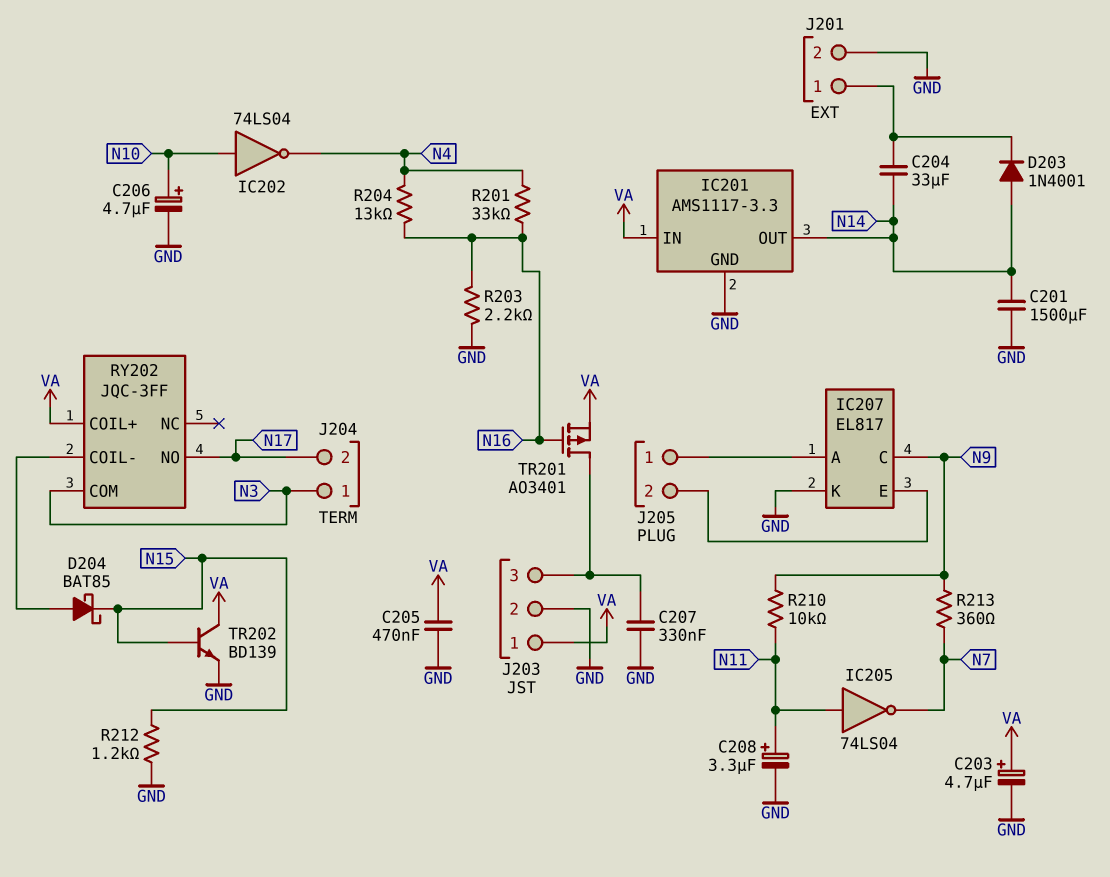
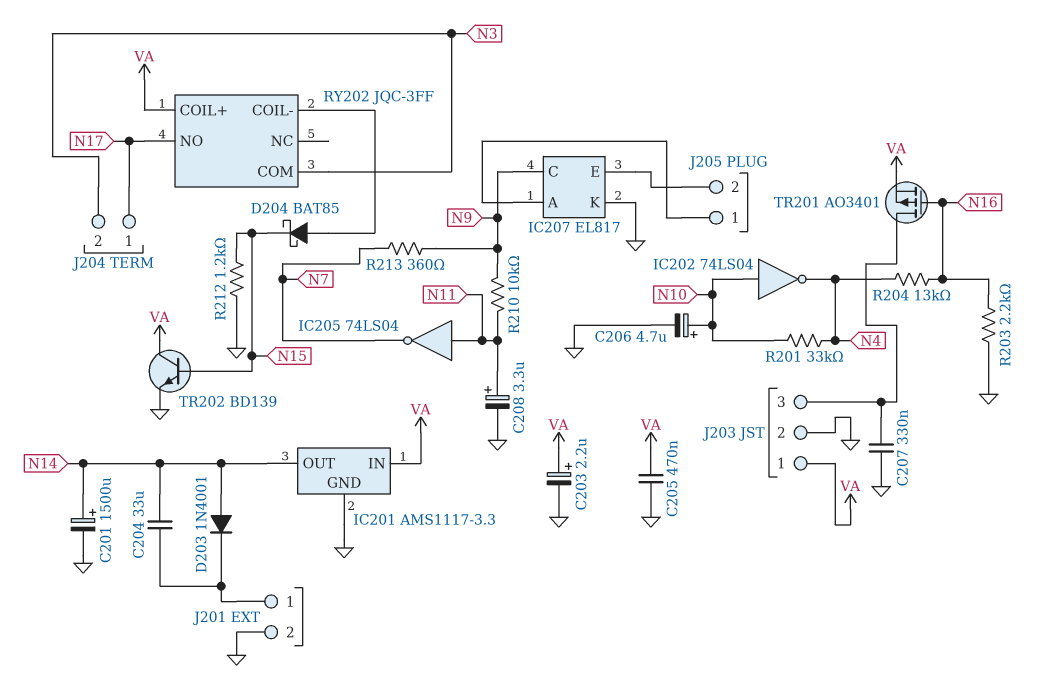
C201: 1500uF (GND, N14) -> 1500uF (plus N14, minus GND)
C203: 4.7uF (plus VA, minus GND) -> 2.2uF (plus VA, minus GND)
J204 pin 1: N3 -> N17
J204 pin 2: N17 -> N3
R201: 33k (N4, N16) -> 33k (N4, N10)

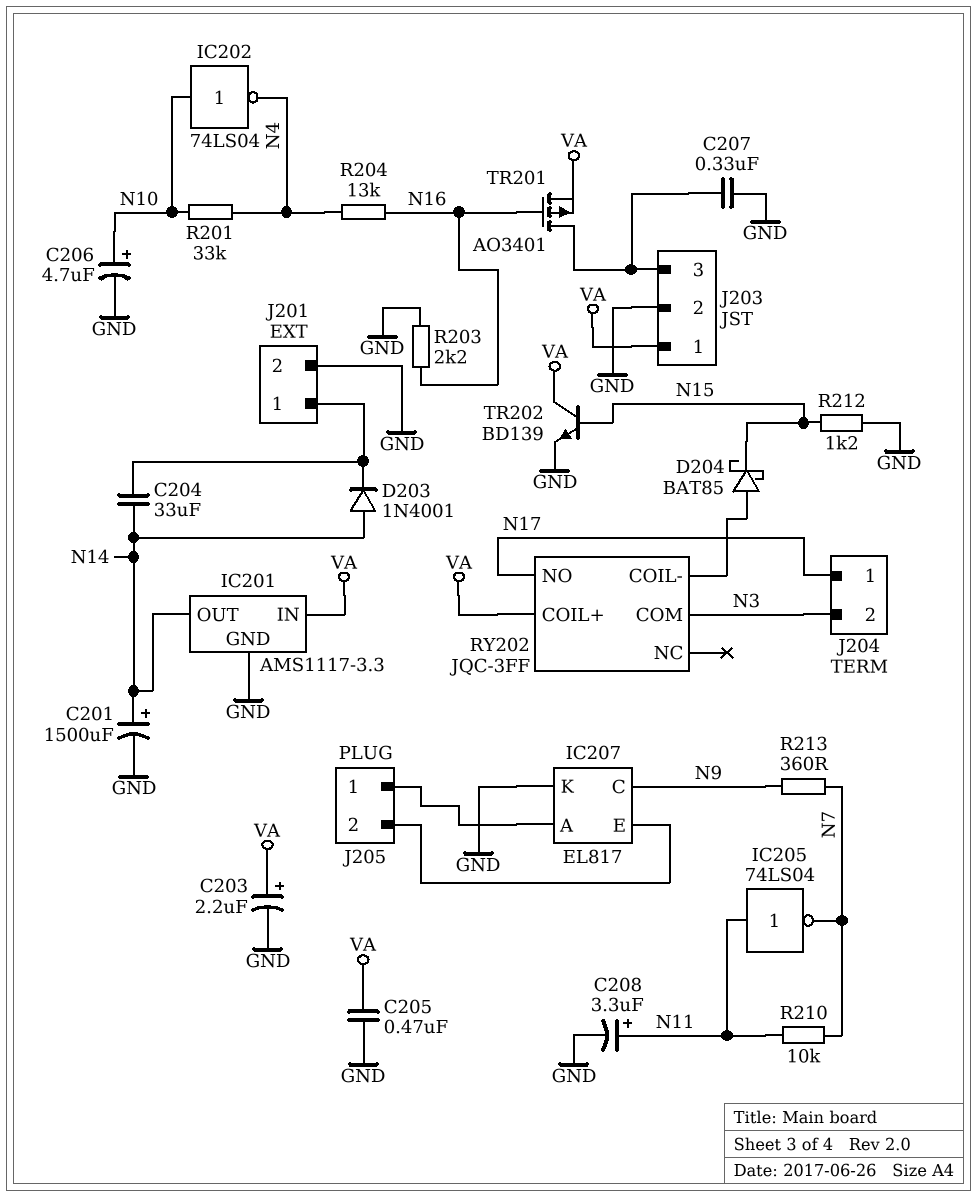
R210: 10k (N9, N11) -> 10k (N7, N11)

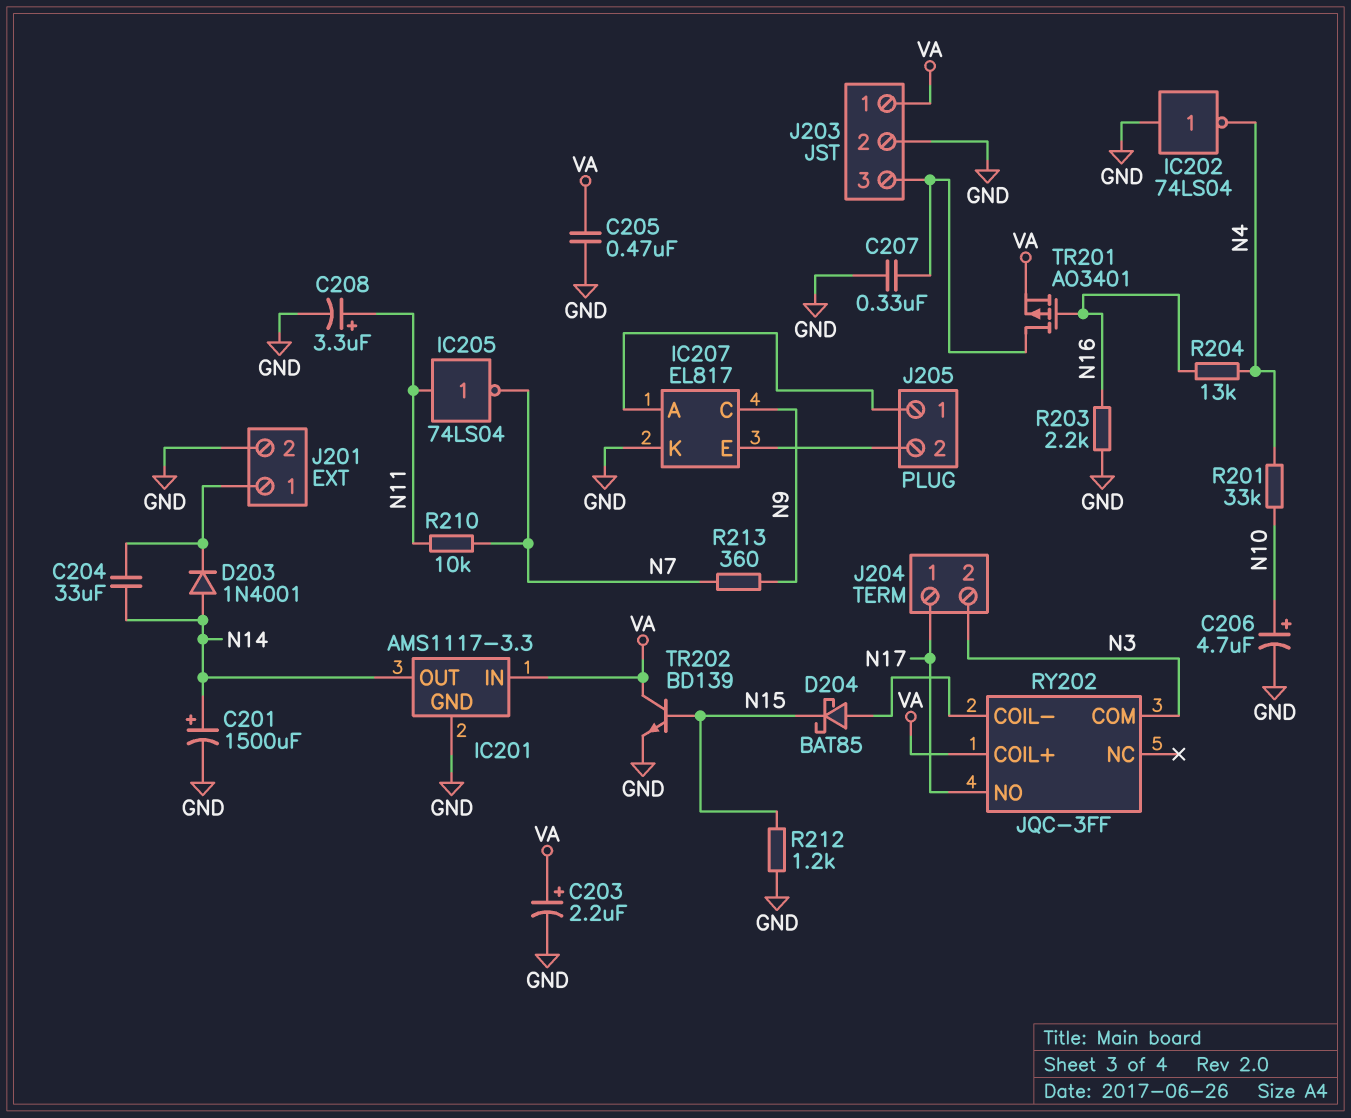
IC202: NOT 74LS04 (in N10, out N4) -> NOT 74LS04 (in GND, out N4)

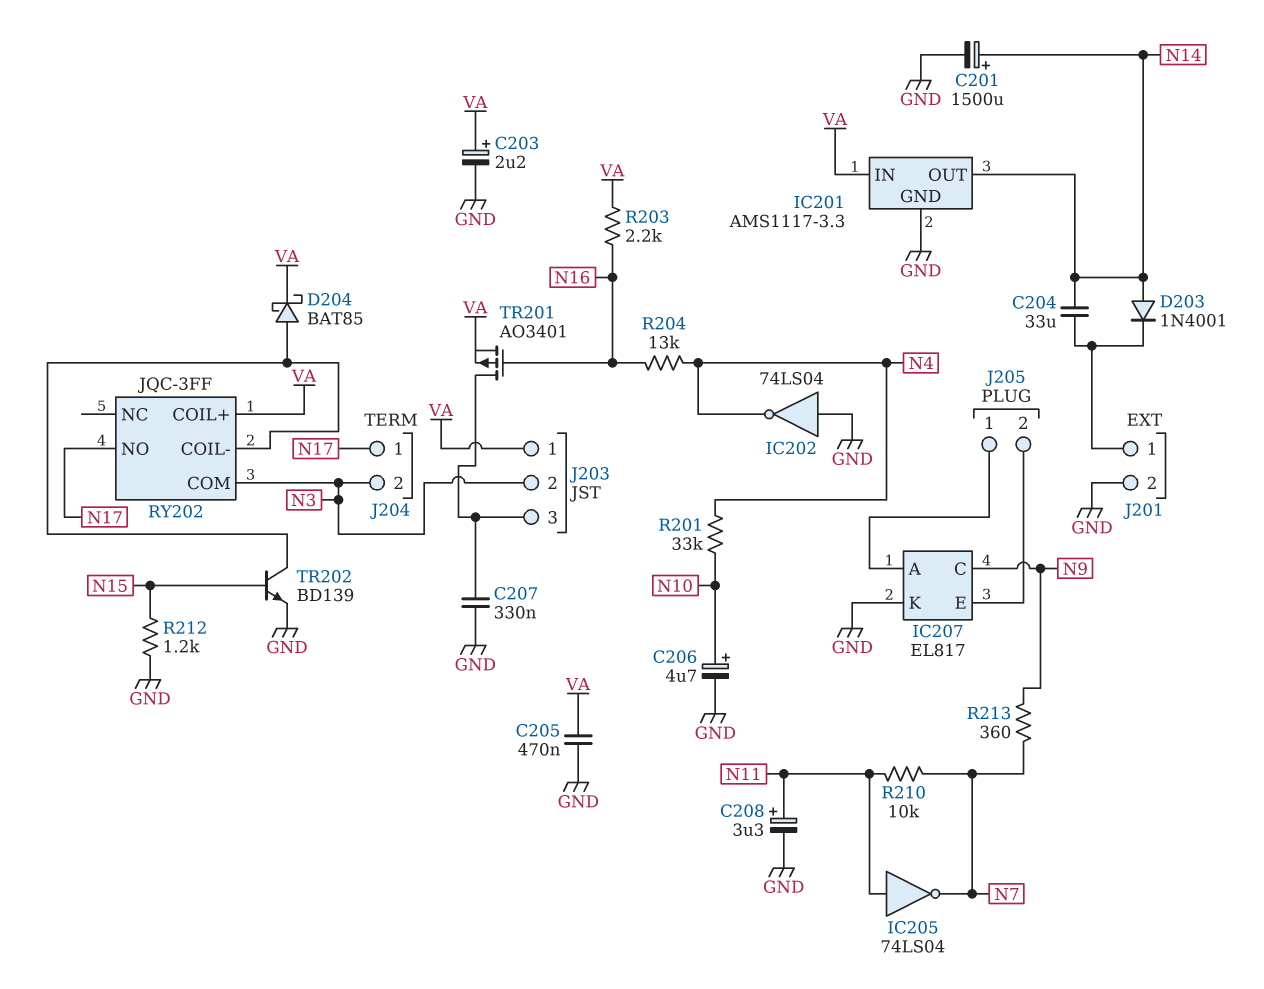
D204: schottky BAT85 (A RY202/COIL-, K N15) -> schottky BAT85 (A RY202/COIL-, K VA)
J203 pin 2: GND -> N3
R203: 2.2k (GND, N16) -> 2.2k (N16, VA)
TR202: NPN BD139 (B N15, C VA, E GND) -> NPN BD139 (B N15, C RY202/COIL-, E GND)

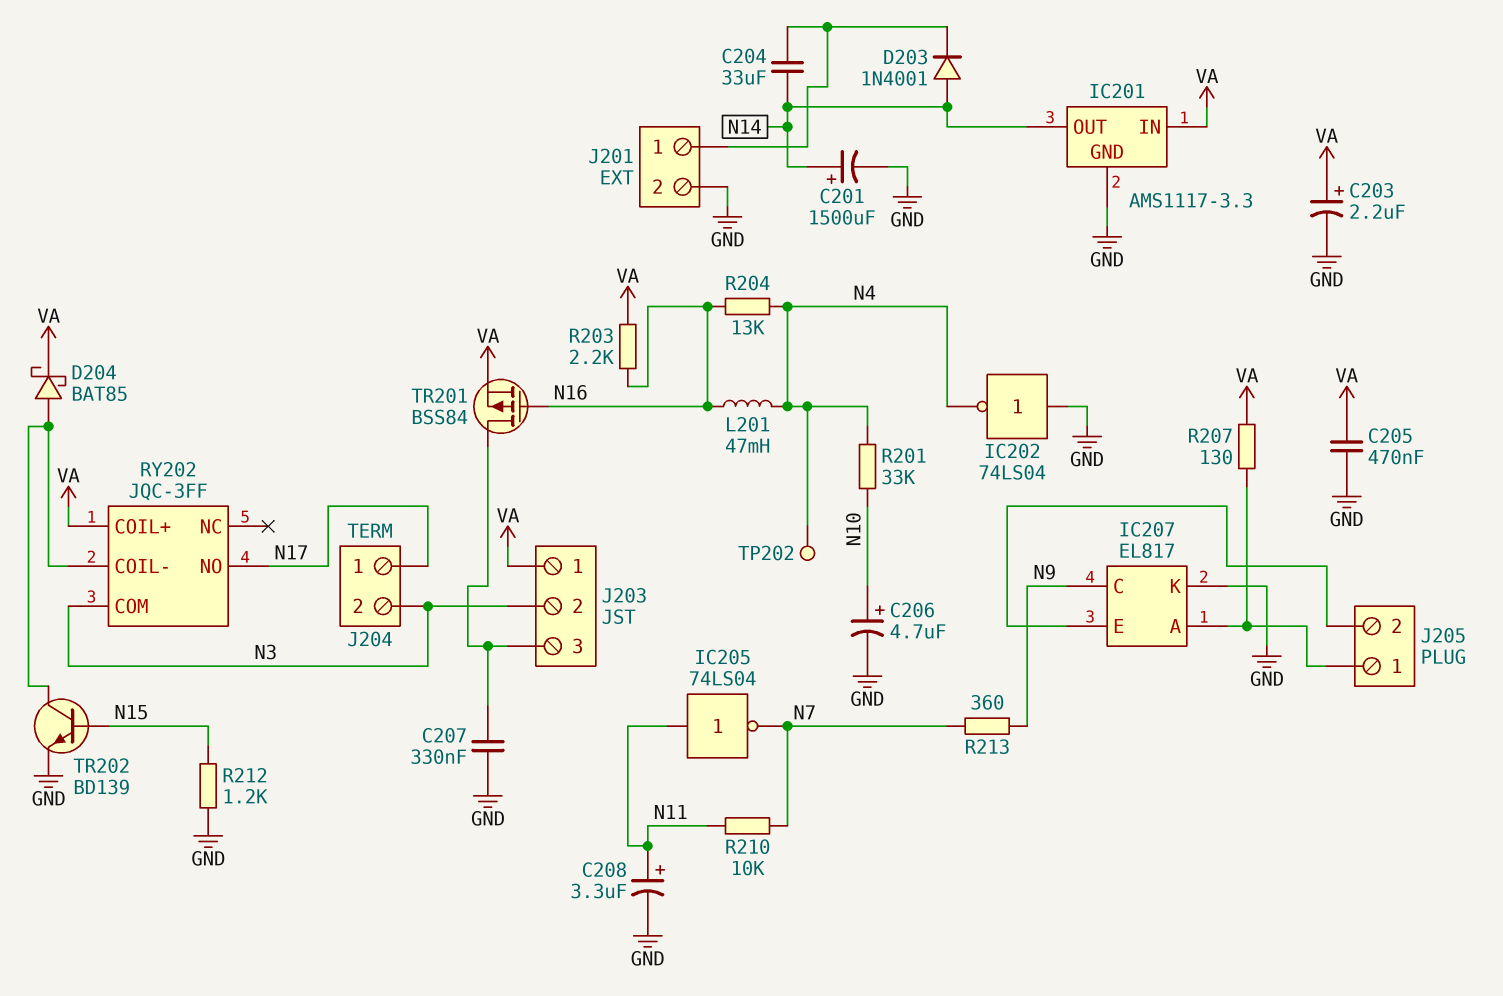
L201: none -> 47mH (N4, N16)
R207: none -> 130 (IC207/A, VA)
TP202: none -> test point (N4)
TR201: PMOS AO3401 (G N16, D J203/3, S VA) -> PMOS BSS84 (G N16, D J203/3, S VA)

